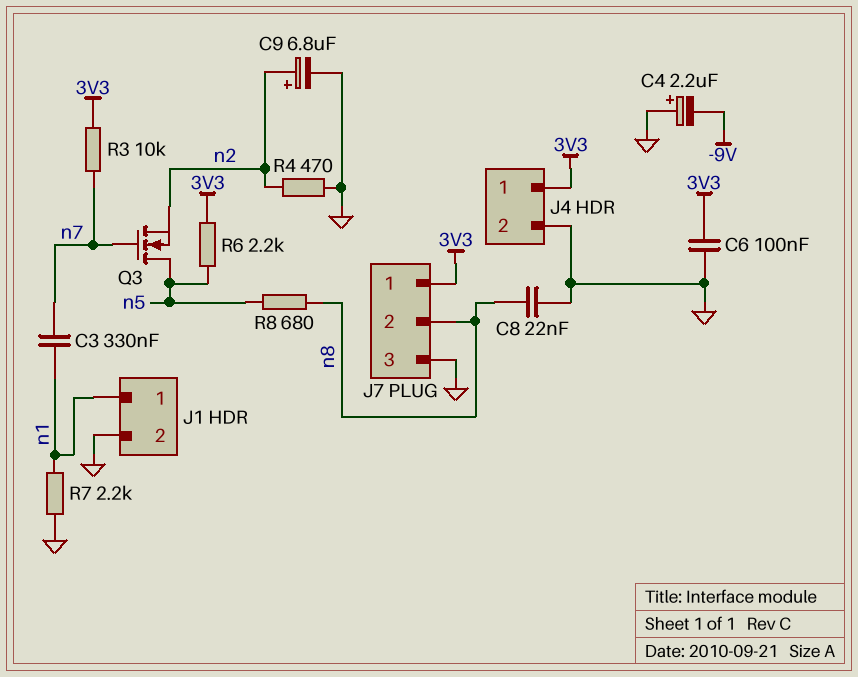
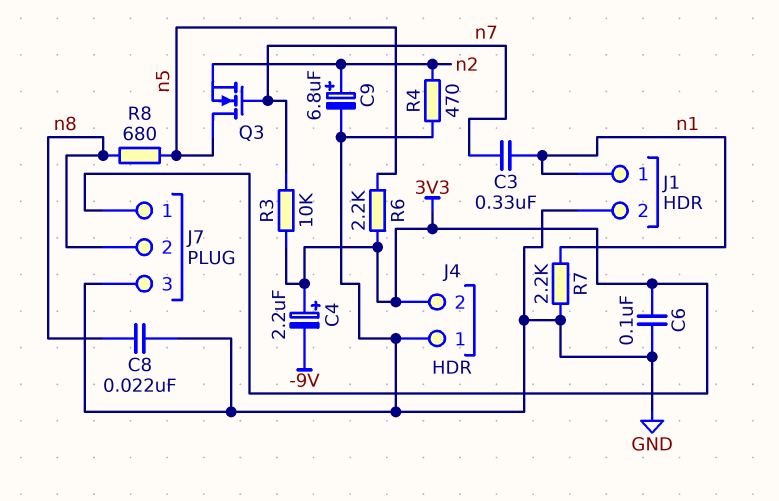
C4: 2.2uF (plus GND, minus -9V) -> 2.2uF (plus 3V3, minus -9V)
J4 pin 1: 3V3 -> GND
J4 pin 2: GND -> 3V3

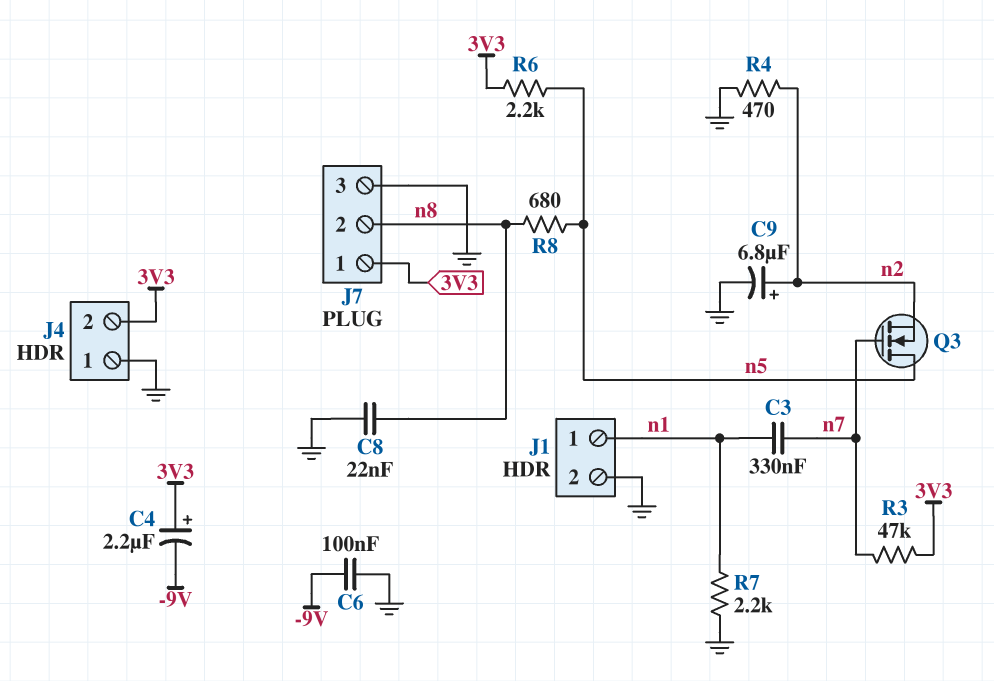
C6: 100nF (3V3, GND) -> 100nF (-9V, GND)
R3: 10k (3V3, n7) -> 47k (3V3, n7)

